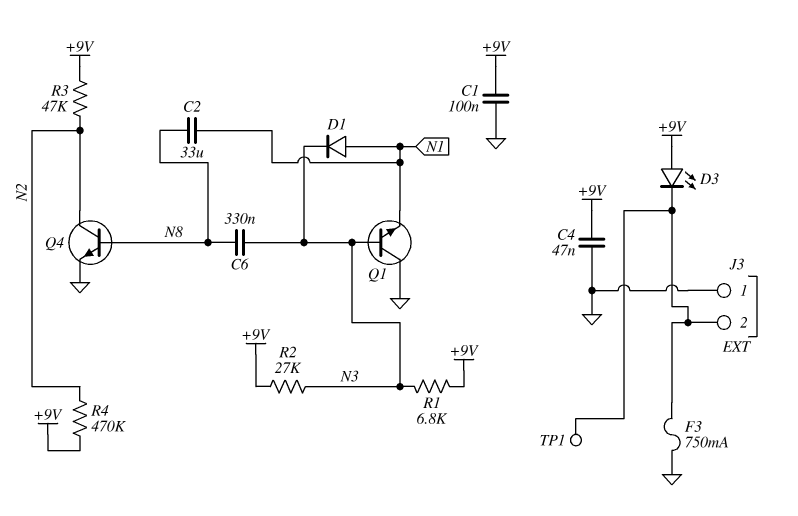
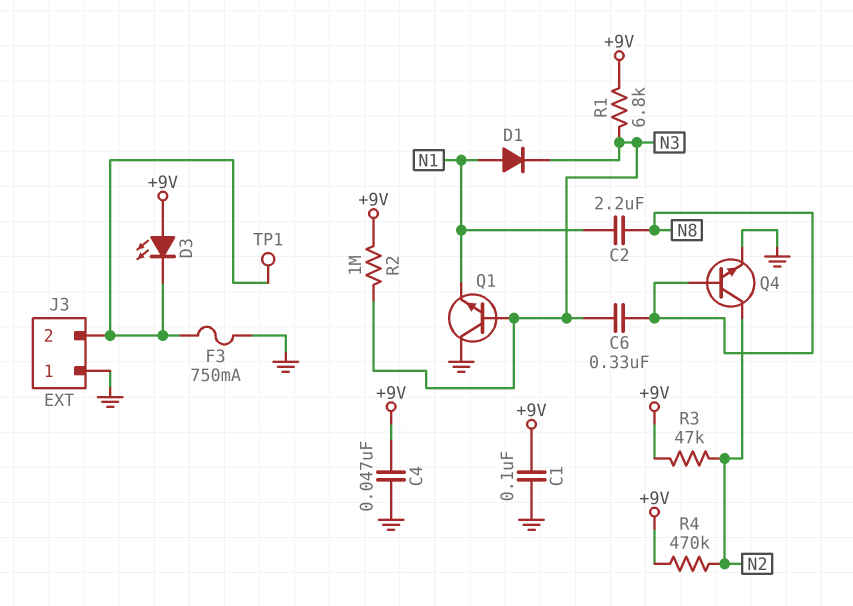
C2: 33uF (N1, N8) -> 2.2uF (N1, N8)
R2: 27k (+9V, N3) -> 1M (+9V, N3)

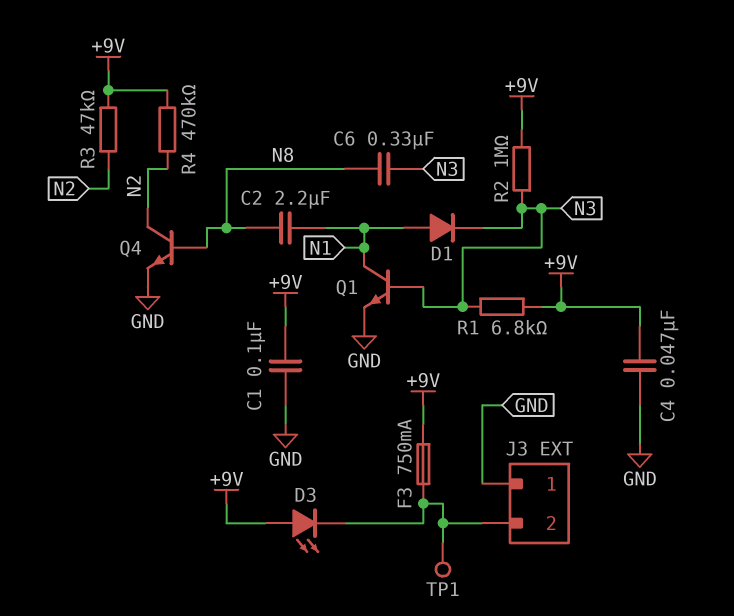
F3: 750mA (GND, J3/2) -> 750mA (+9V, J3/2)
Q1: NPN (B N3, C GND, E N1) -> NPN (B N3, C N1, E GND)

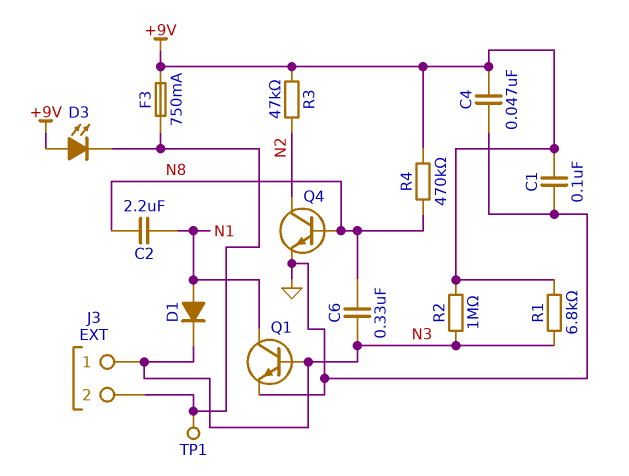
J3 pin 1: GND -> N3
R4: 470k (+9V, N2) -> 470k (+9V, N8)

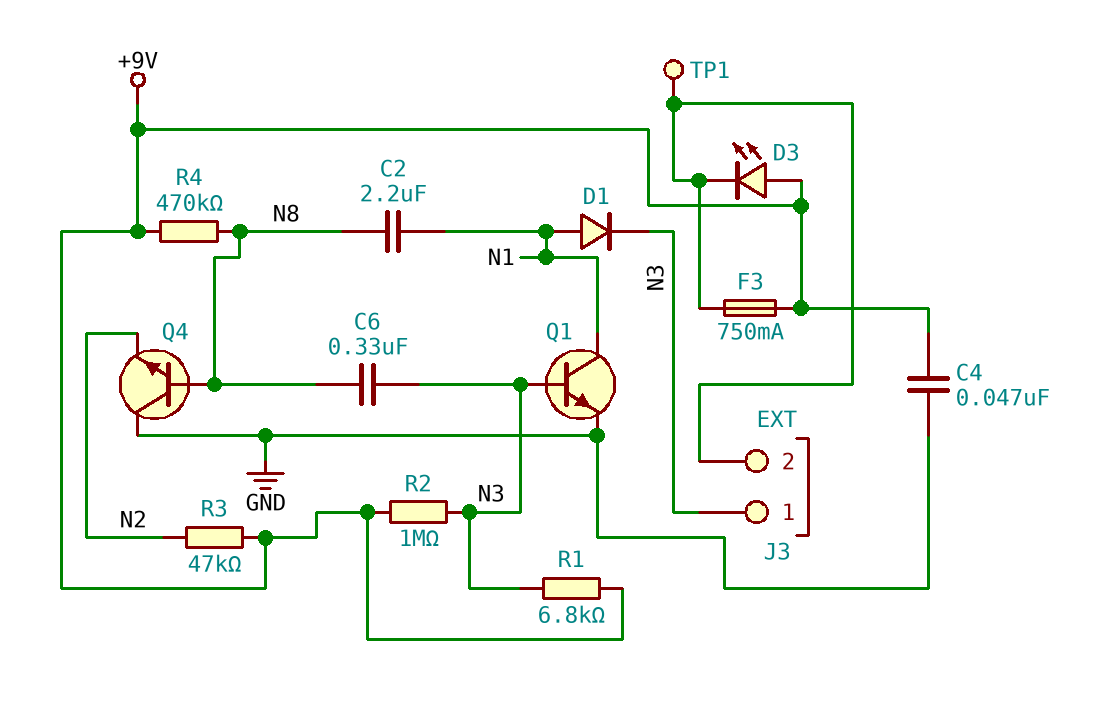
C1: 100nF (+9V, GND) -> none
Q4: NPN (B N8, C N2, E GND) -> NPN (B N8, C GND, E N2)

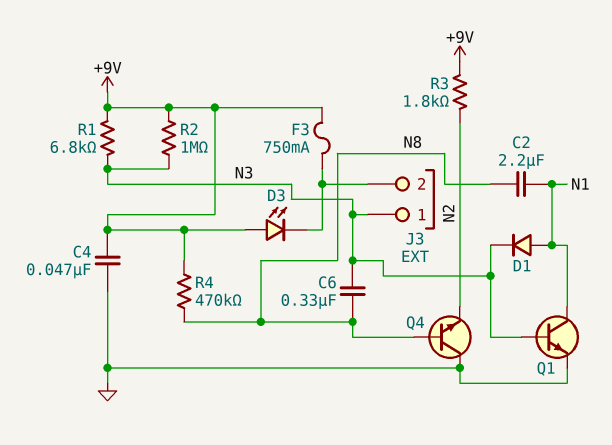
R3: 47k (+9V, N2) -> 1.8k (+9V, N2)
TP1: test point (J3/2) -> none

